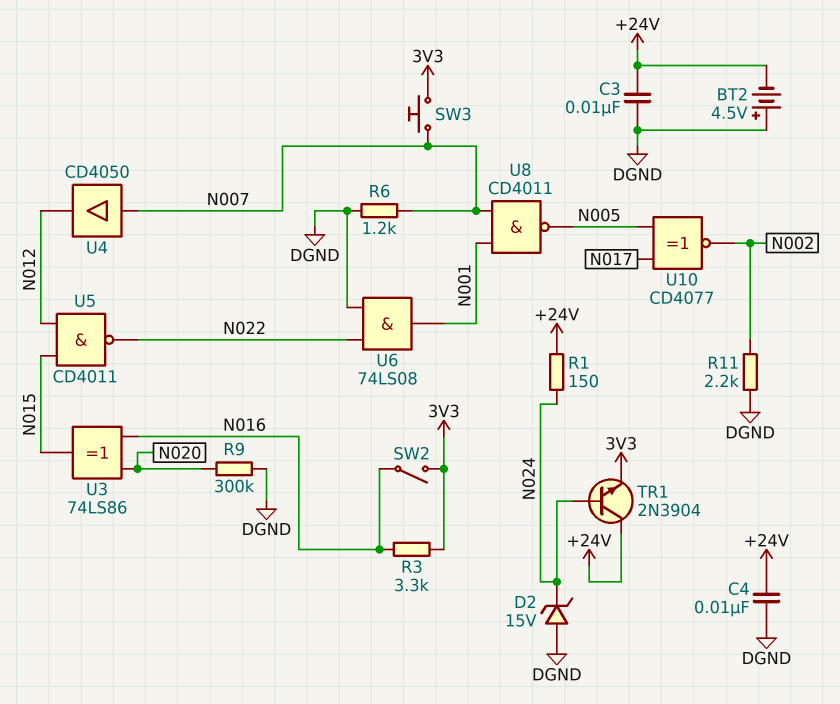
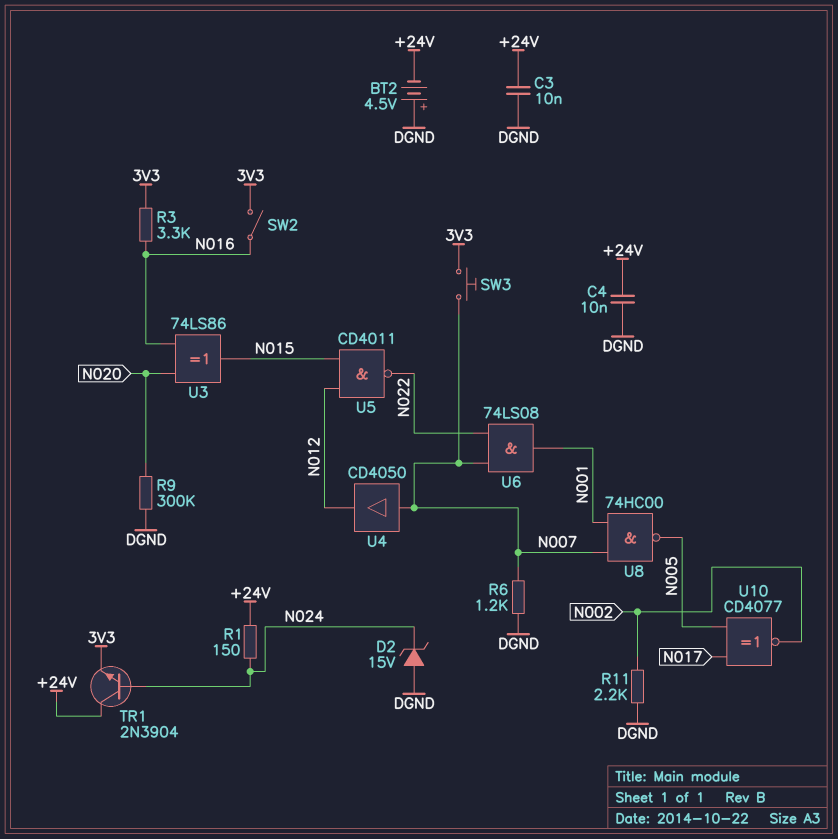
U6: AND 74LS08 (in DGND, in N022, out N001) -> AND 74LS08 (in N007, in N022, out N001)
U8: NAND CD4011 (in N001, in N007, out N005) -> NAND 74HC00 (in N001, in N007, out N005)

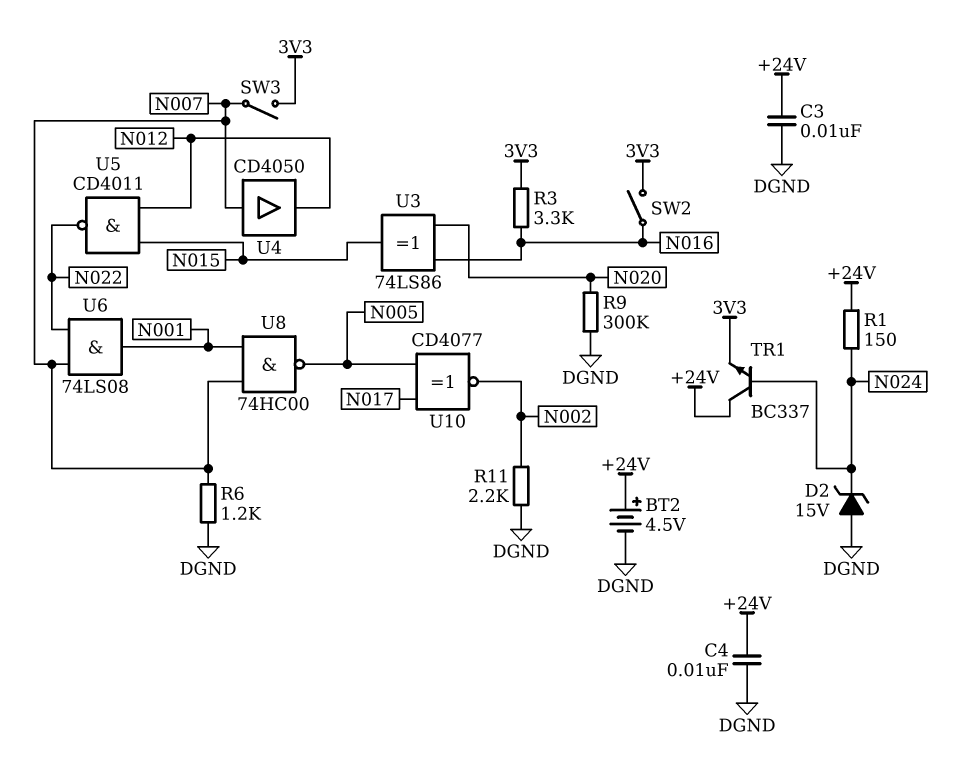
BT2: 4.5V (plus DGND, minus +24V) -> 4.5V (plus +24V, minus DGND)
SW3: button (3V3, N007) -> switch (3V3, N007)
TR1: NPN 2N3904 (B N024, C +24V, E 3V3) -> NPN BC337 (B N024, C +24V, E 3V3)

